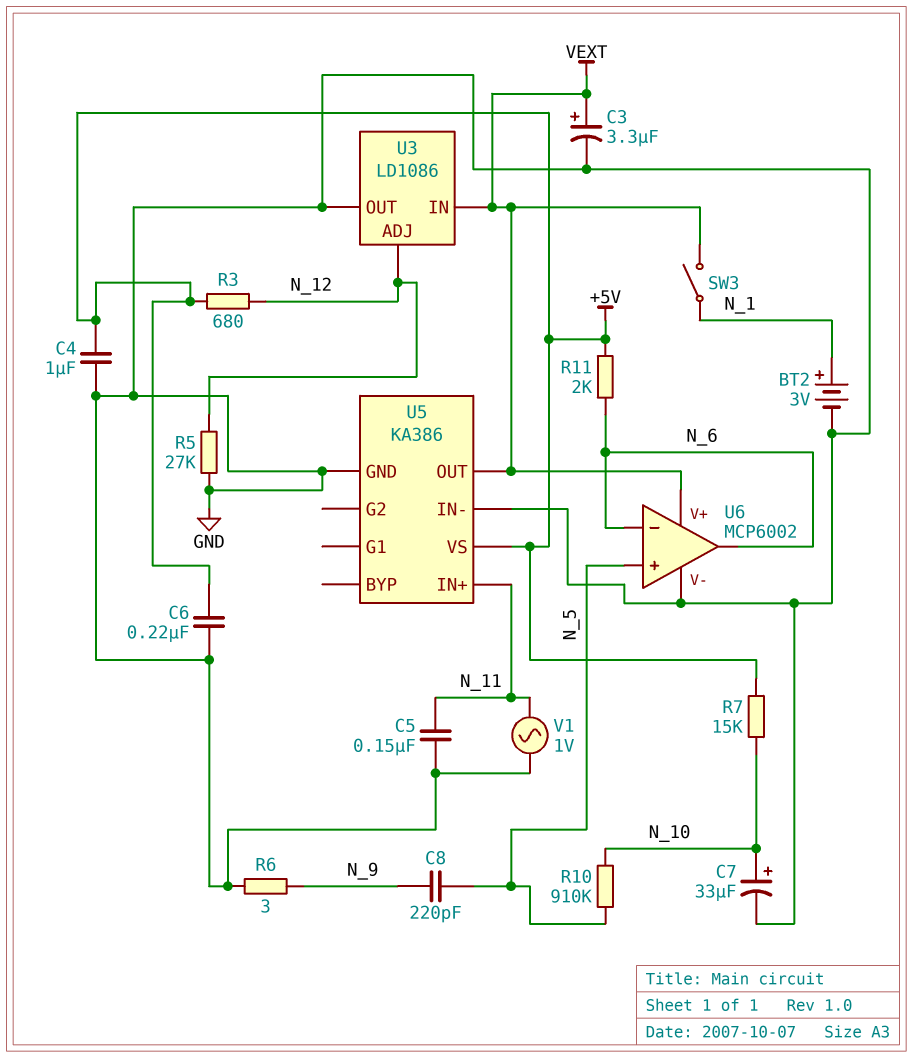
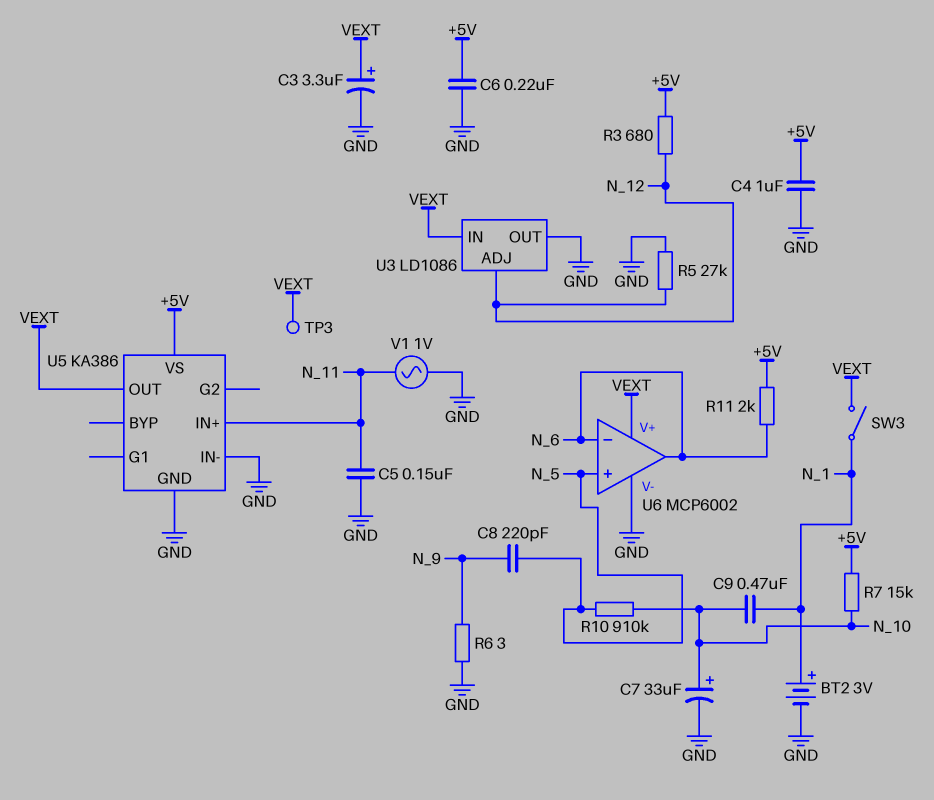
C9: none -> 470nF (N_1, N_10)
TP3: none -> test point (VEXT)

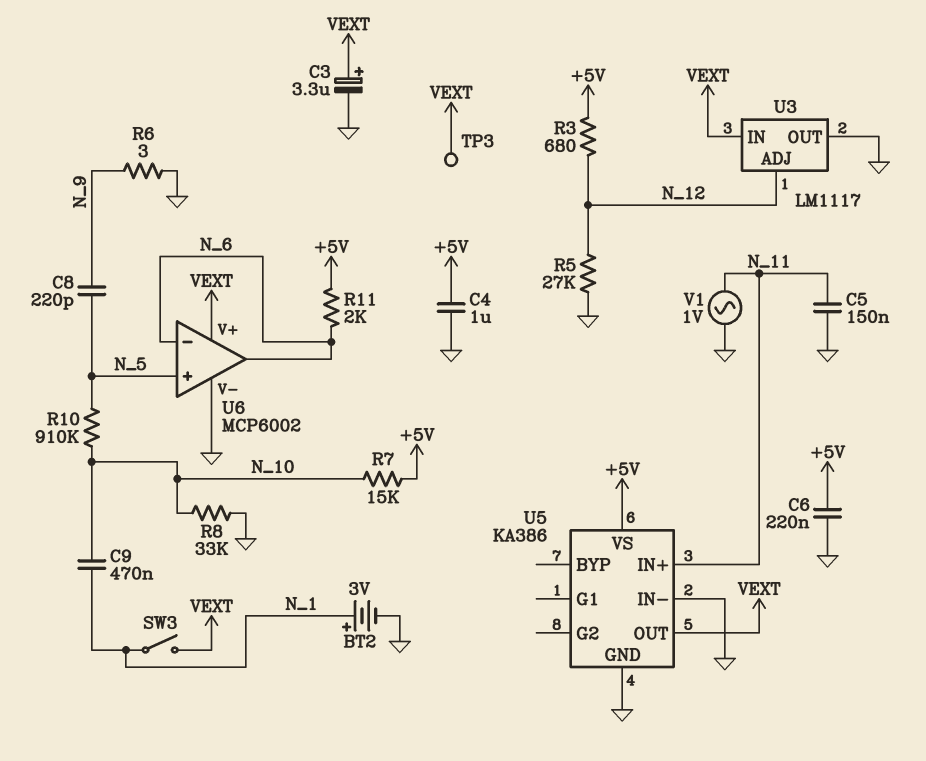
C7: 33uF (plus N_10, minus GND) -> none
R8: none -> 33k (GND, N_10)
U3: LD1086 -> LM1117

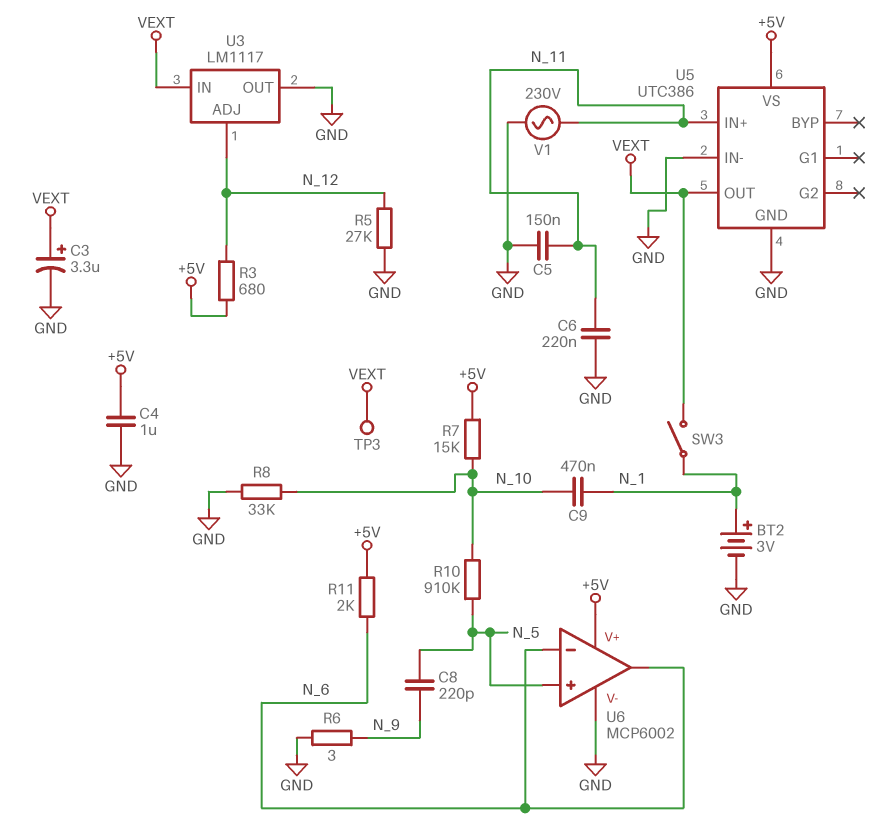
C6: 220nF (+5V, GND) -> 220nF (GND, N_11)
U5: KA386 -> UTC386
U6 pin V+: VEXT -> +5V
V1: AC 1V (GND, N_11) -> AC 230V (GND, N_11)

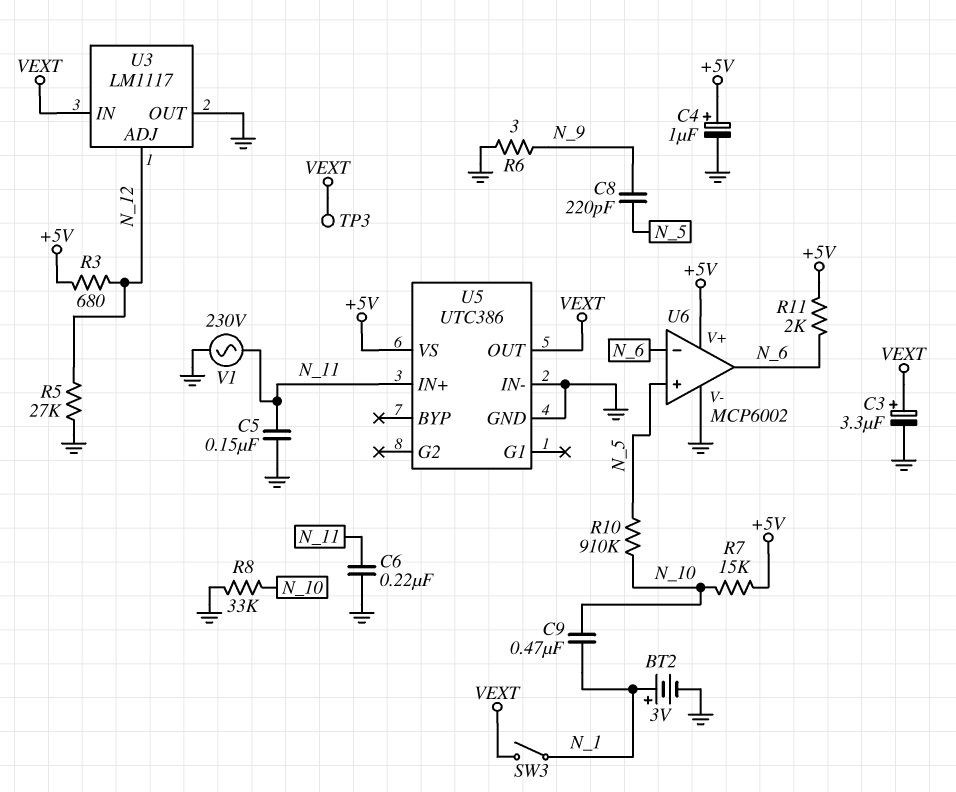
C4: 1uF (+5V, GND) -> 1uF (plus +5V, minus GND)

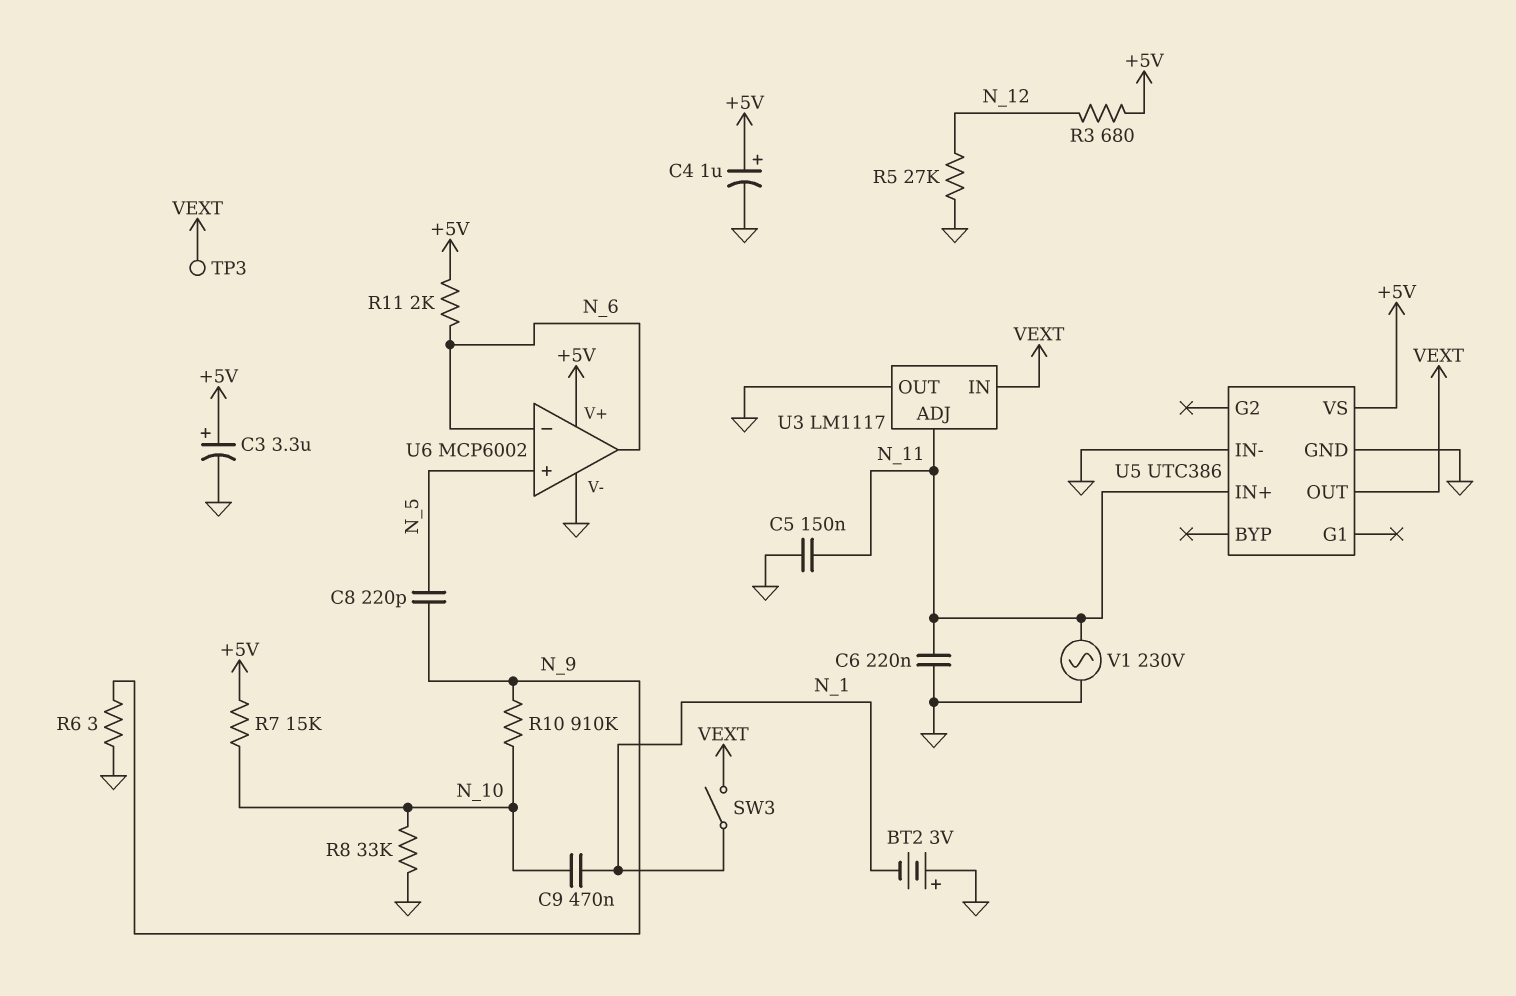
BT2: 3V (plus N_1, minus GND) -> 3V (plus GND, minus N_1)
C3: 3.3uF (plus VEXT, minus GND) -> 3.3uF (plus +5V, minus GND)
R10: 910k (N_5, N_10) -> 910k (N_9, N_10)
U3 pin ADJ: N_12 -> N_11

